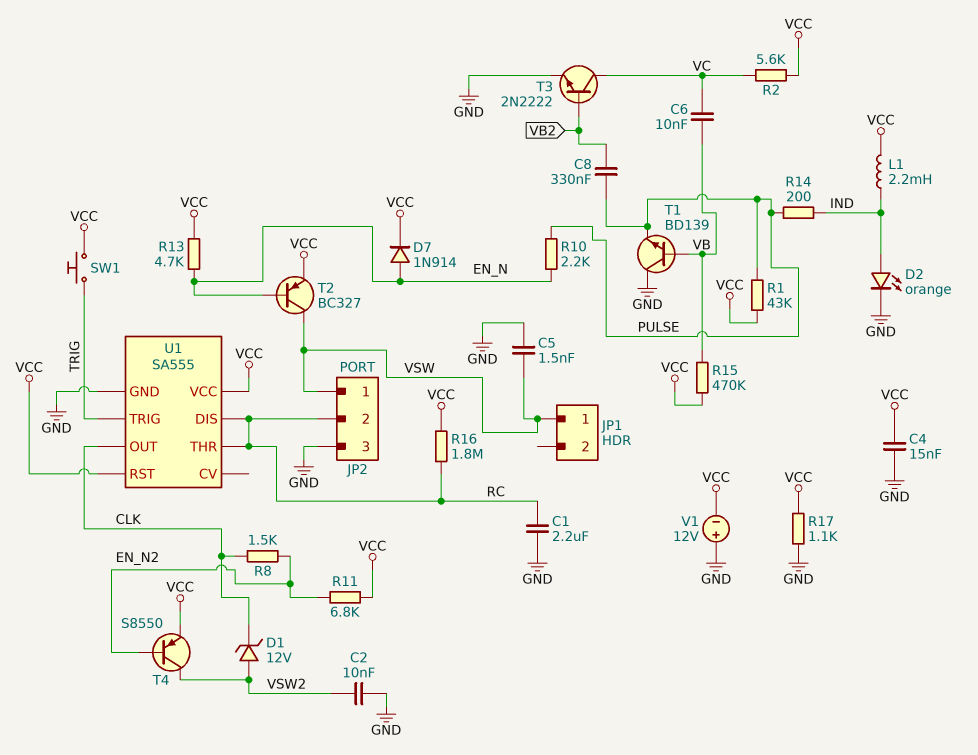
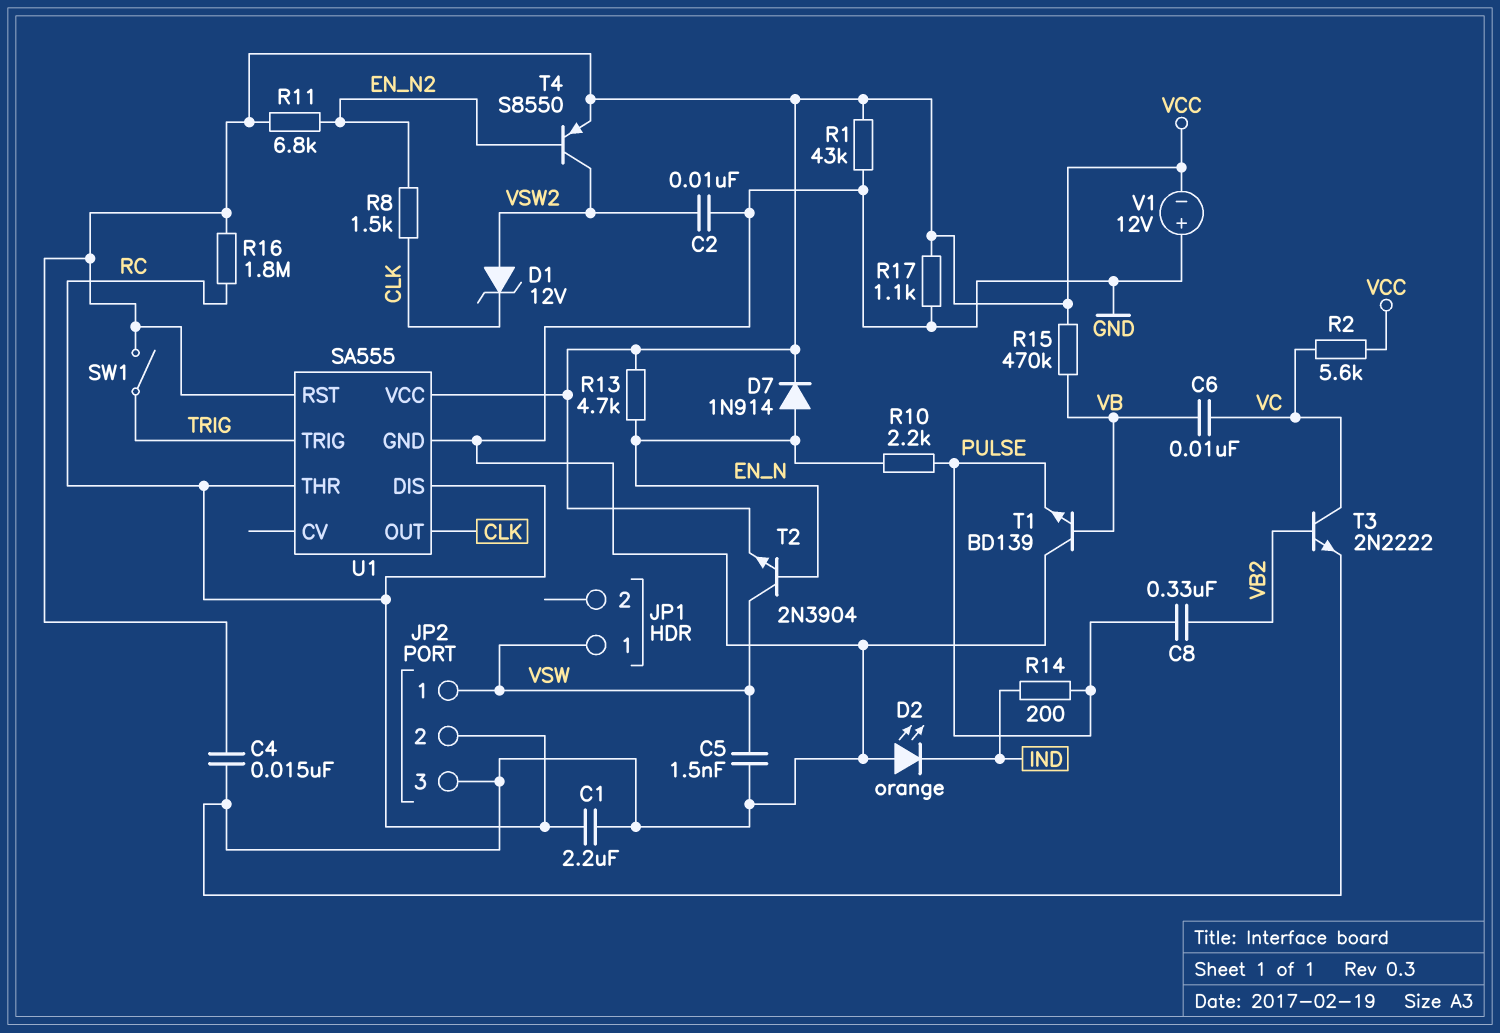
D2: LED orange (A IND, K GND) -> LED orange (A GND, K IND)
L1: 2.2mH (IND, VCC) -> none
R1: 43k (PULSE, VCC) -> 43k (GND, VCC)
SW1: button (TRIG, VCC) -> switch (TRIG, VCC)
T2: PNP BC327 (B EN_N, C VSW, E VCC) -> NPN 2N3904 (B EN_N, C VSW, E VCC)

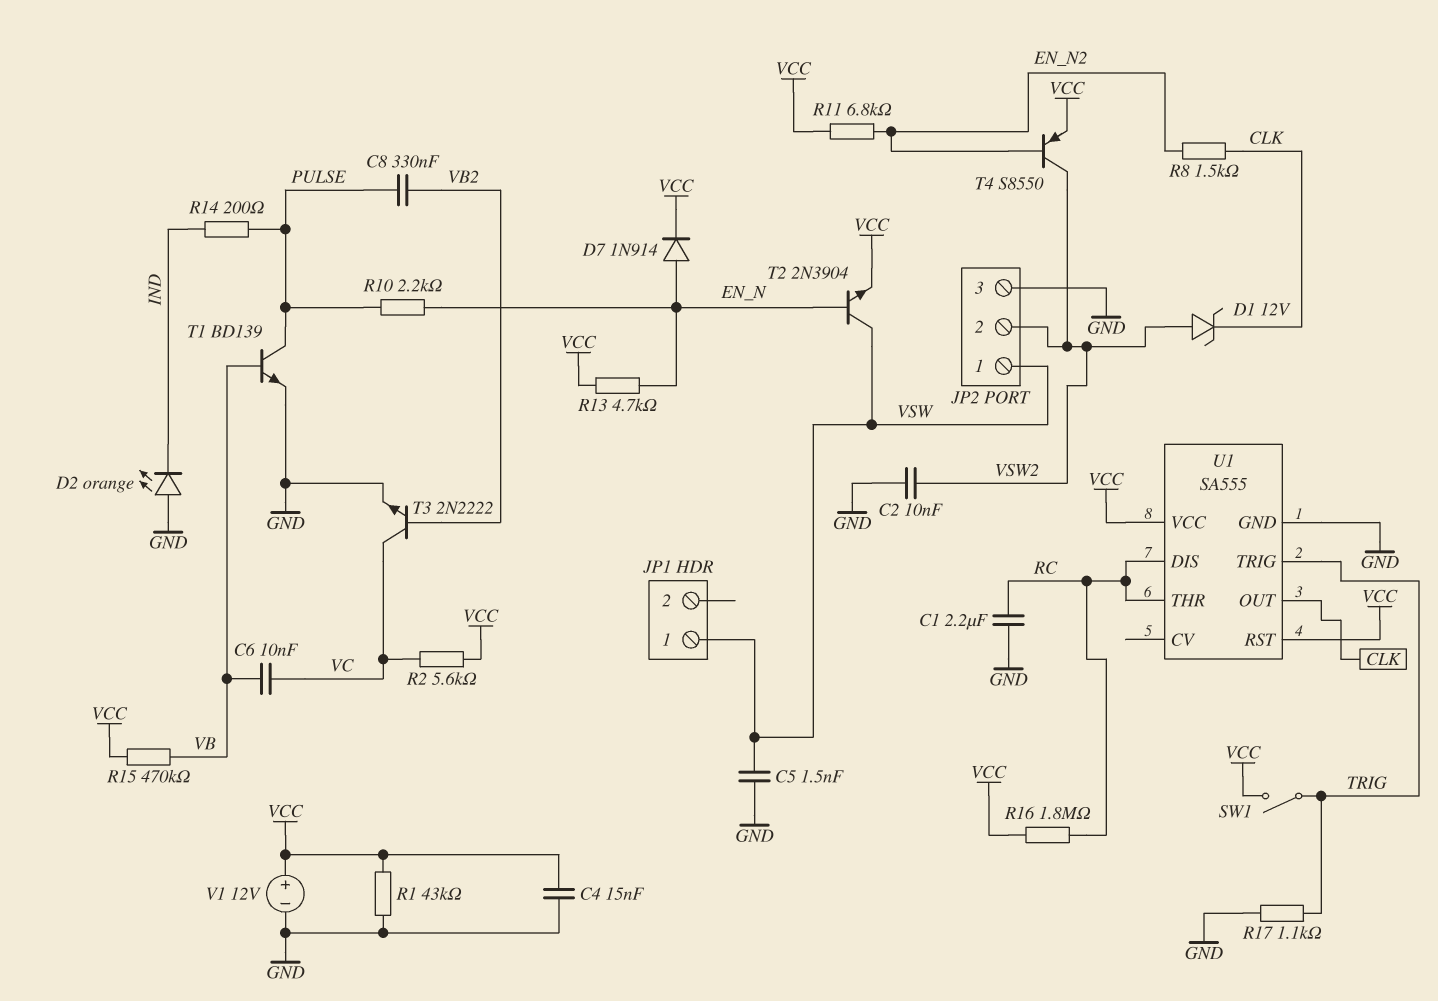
JP2 pin 2: RC -> VSW2
R17: 1.1k (GND, VCC) -> 1.1k (GND, TRIG)
T1: NPN BD139 (B VB, C GND, E PULSE) -> NPN BD139 (B VB, C PULSE, E GND)
V1: 12V (plus GND, minus VCC) -> 12V (plus VCC, minus GND)

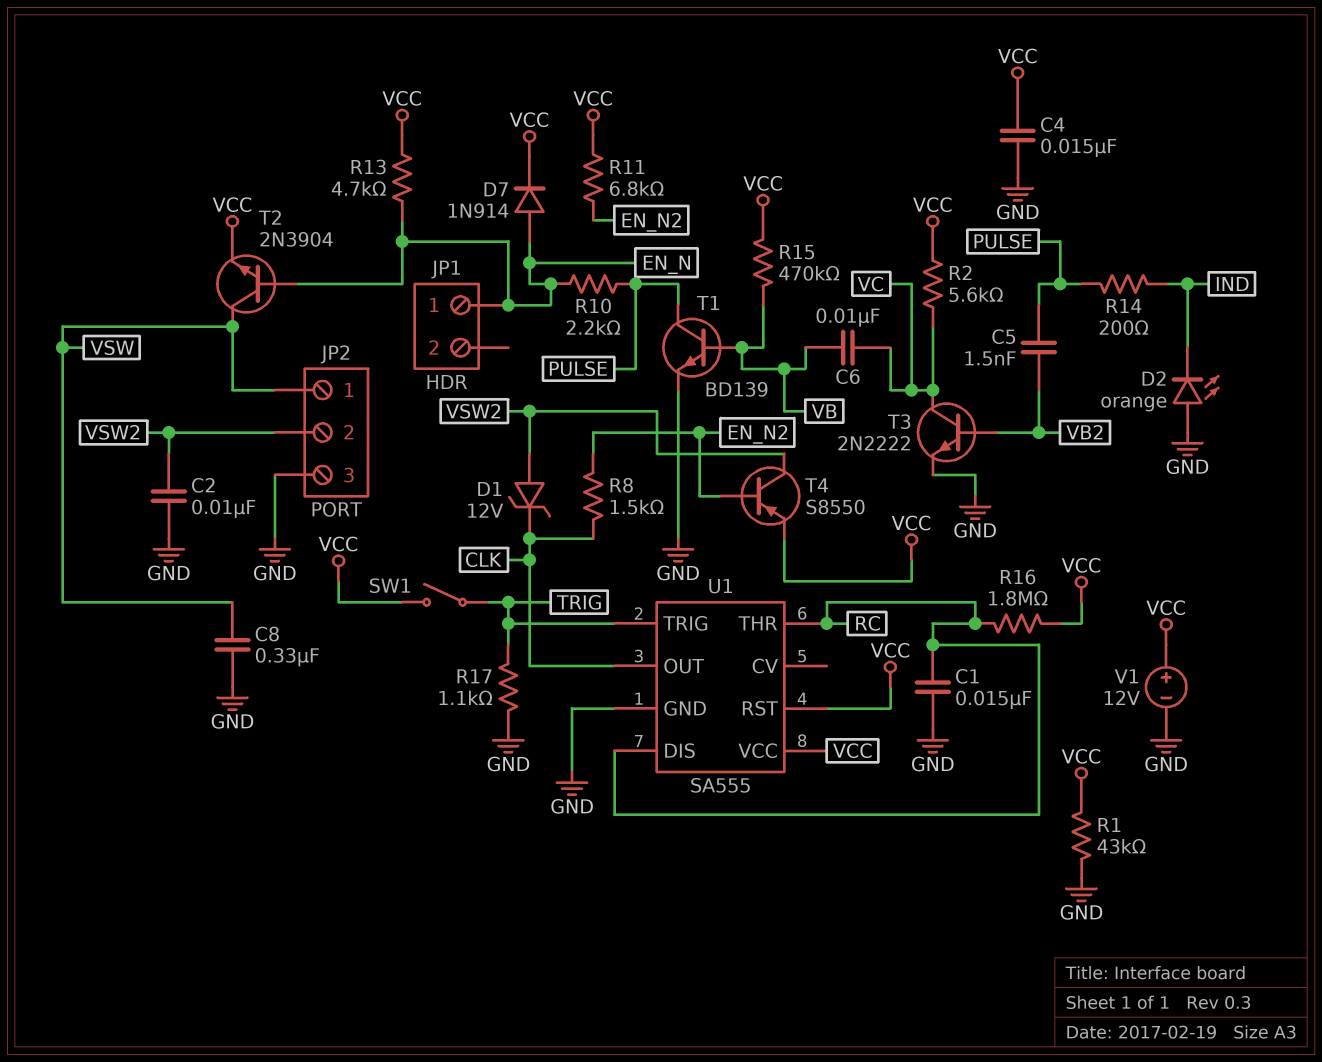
C1: 2.2uF (GND, RC) -> 15nF (GND, RC)
C5: 1.5nF (GND, VSW) -> 1.5nF (PULSE, VB2)
C8: 330nF (PULSE, VB2) -> 330nF (GND, VSW)
JP1 pin 1: VSW -> EN_N

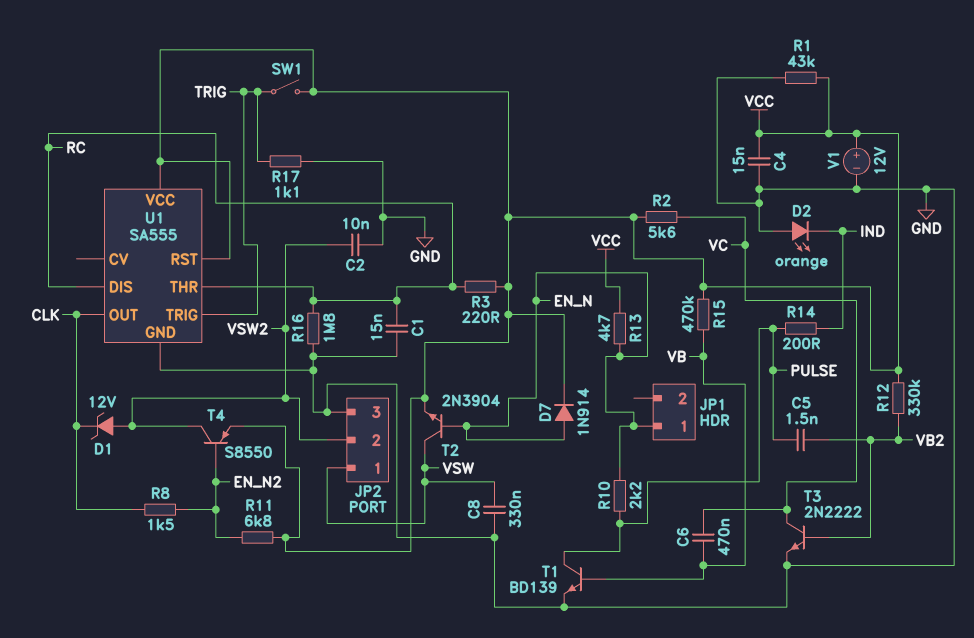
C6: 10nF (VB, VC) -> 470nF (VB, VC)
R3: none -> 220 (RC, VCC)
R12: none -> 330k (VB2, VCC)
R16: 1.8M (RC, VCC) -> 1.8M (GND, RC)

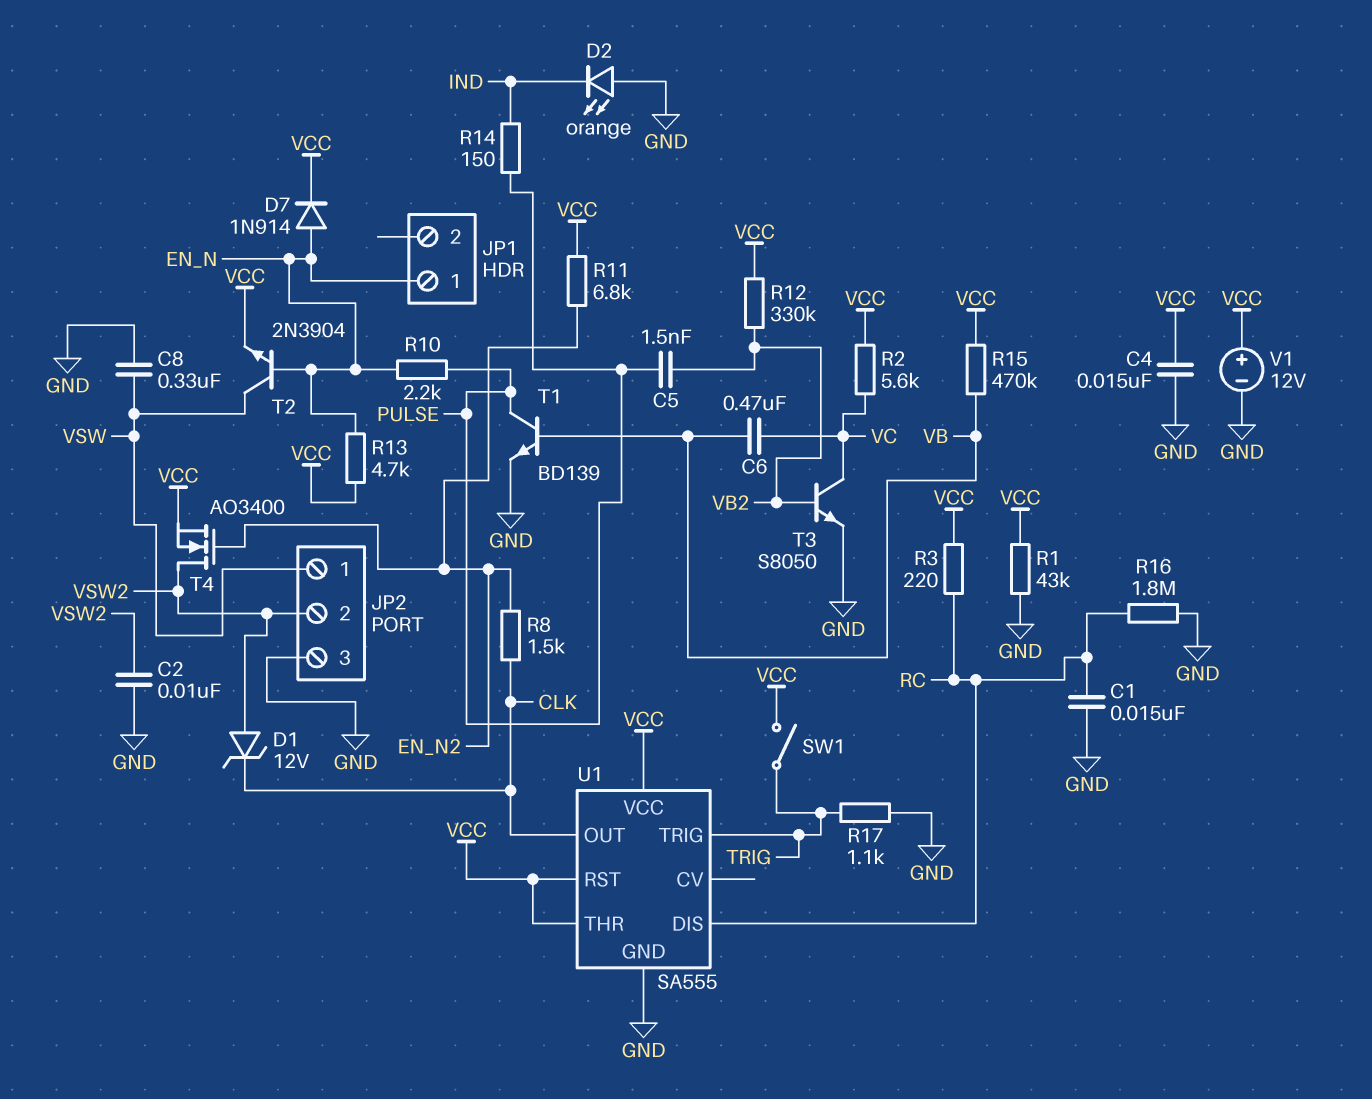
R14: 200 (IND, PULSE) -> 150 (IND, PULSE)
T3: NPN 2N2222 (B VB2, C VC, E GND) -> NPN S8050 (B VB2, C VC, E GND)
T4: PNP S8550 (B EN_N2, C VSW2, E VCC) -> NMOS AO3400 (G EN_N2, D VSW2, S VCC)
U1 pin THR: RC -> VCC

